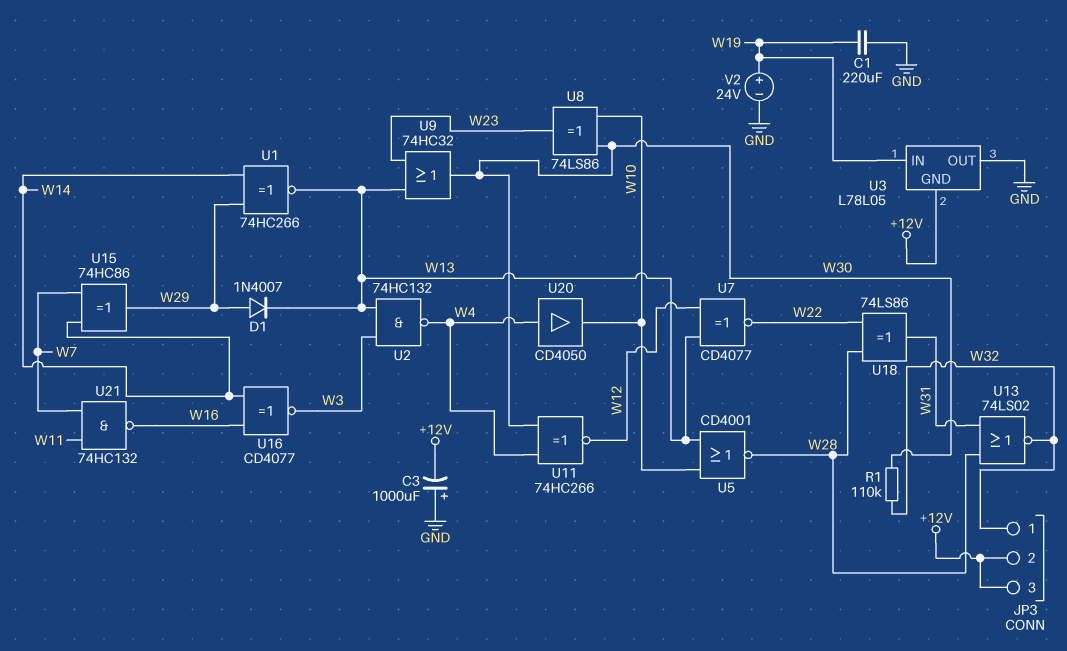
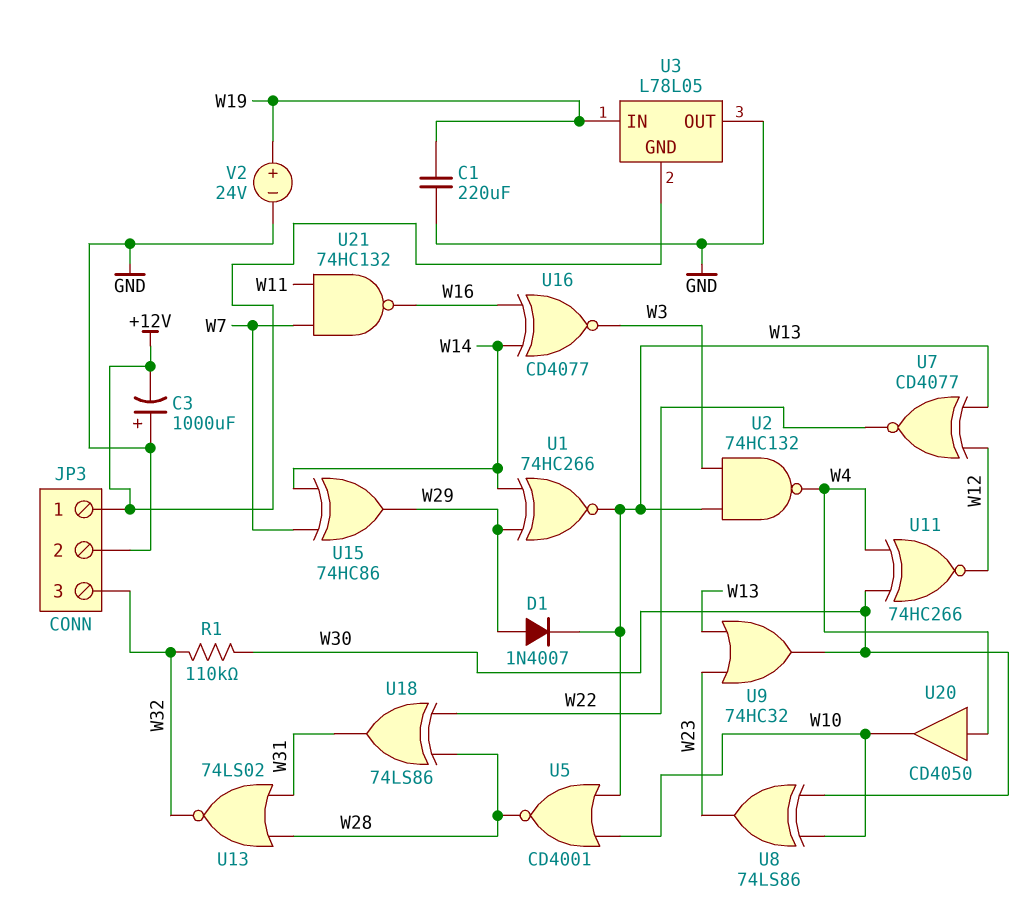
JP3 pin 1: W32 -> +12V
JP3 pin 2: +12V -> GND
JP3 pin 3: +12V -> W32

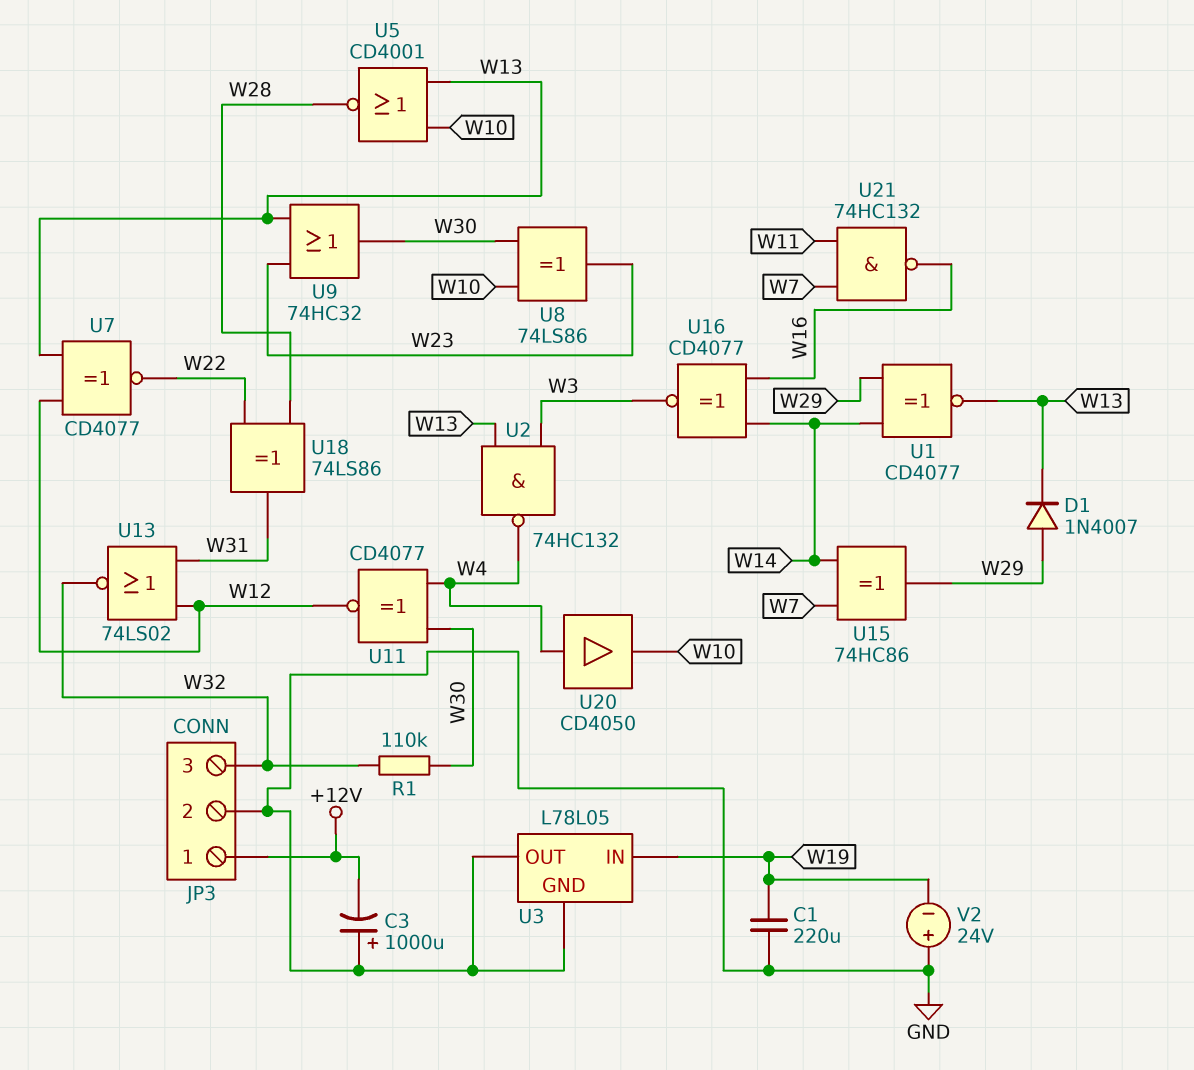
U1: XNOR 74HC266 (in W14, in W29, out W13) -> XNOR CD4077 (in W14, in W29, out W13)
U3 pin GND: +12V -> GND
U11: XNOR 74HC266 (in W4, in W30, out W12) -> XNOR CD4077 (in W4, in W30, out W12)
U13: NOR 74LS02 (in W28, in W31, out W32) -> NOR 74LS02 (in W12, in W31, out W32)
V2: 24V (plus W19, minus GND) -> 24V (plus GND, minus W19)

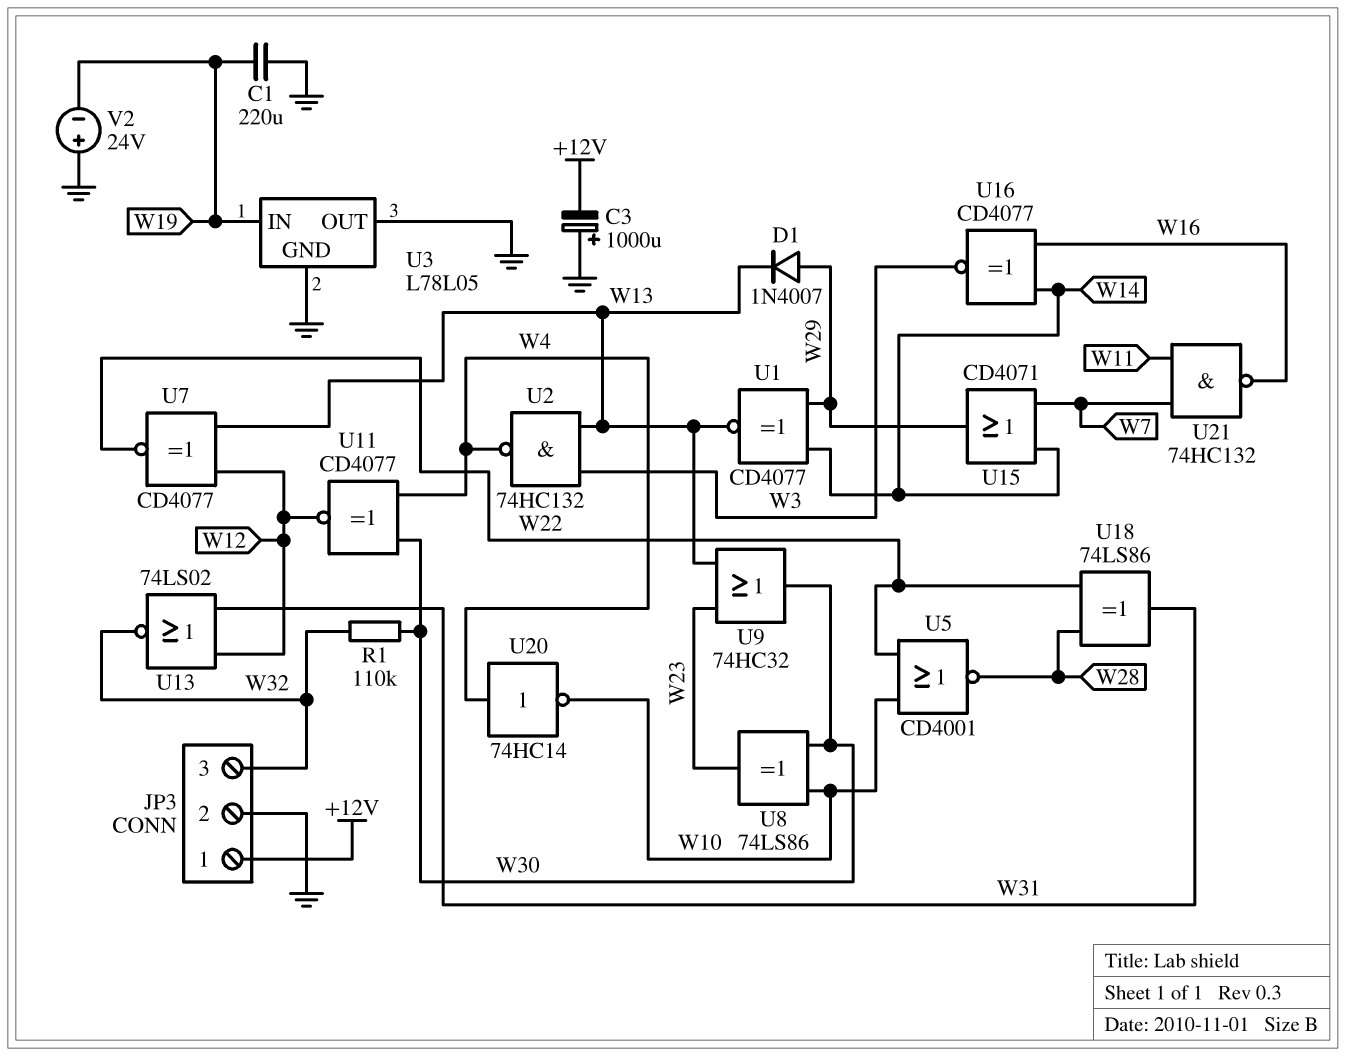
U5: NOR CD4001 (in W10, in W13, out W28) -> NOR CD4001 (in W10, in W22, out W28)
U15: XOR 74HC86 (in W7, in W14, out W29) -> OR CD4071 (in W7, in W14, out W29)
U20: buffer CD4050 (in W4, out W10) -> NOT 74HC14 (in W4, out W10)

